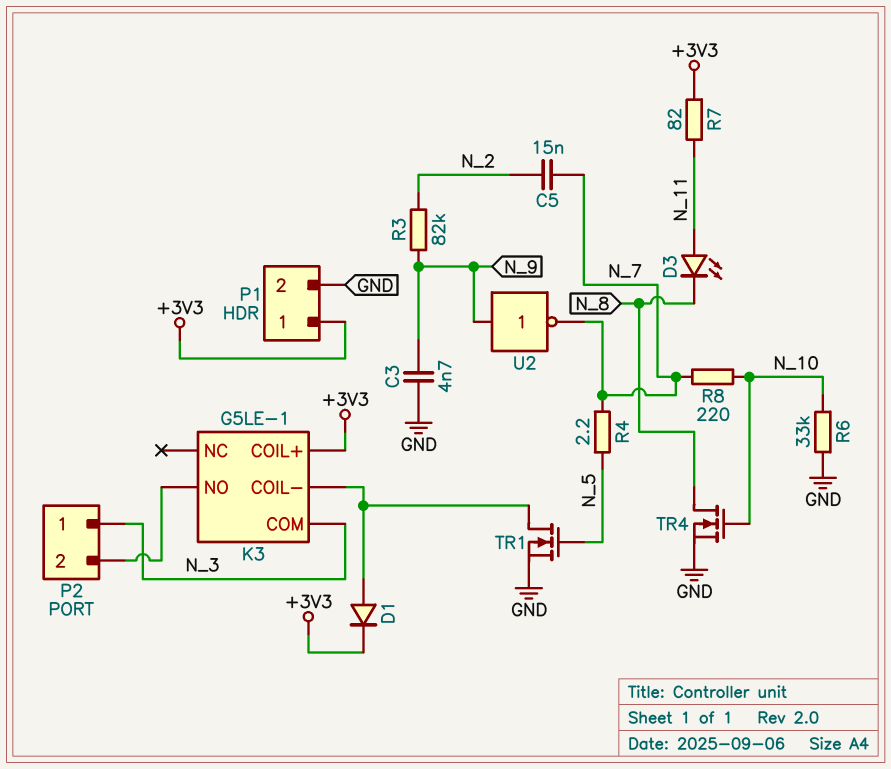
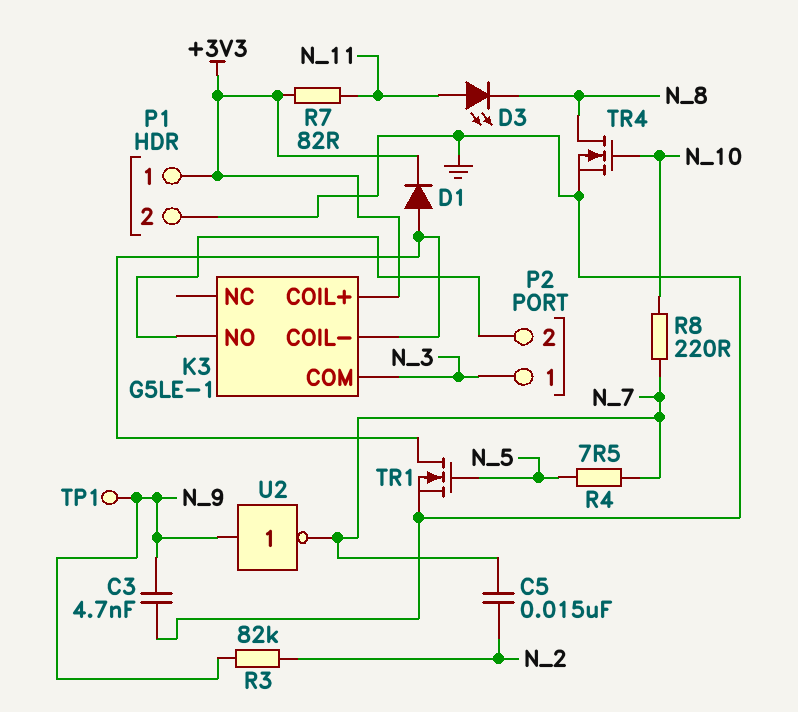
R4: 2.2 (N_5, N_7) -> 7.5 (N_5, N_7)
R6: 33k (GND, N_10) -> none
TP1: none -> test point (N_9)

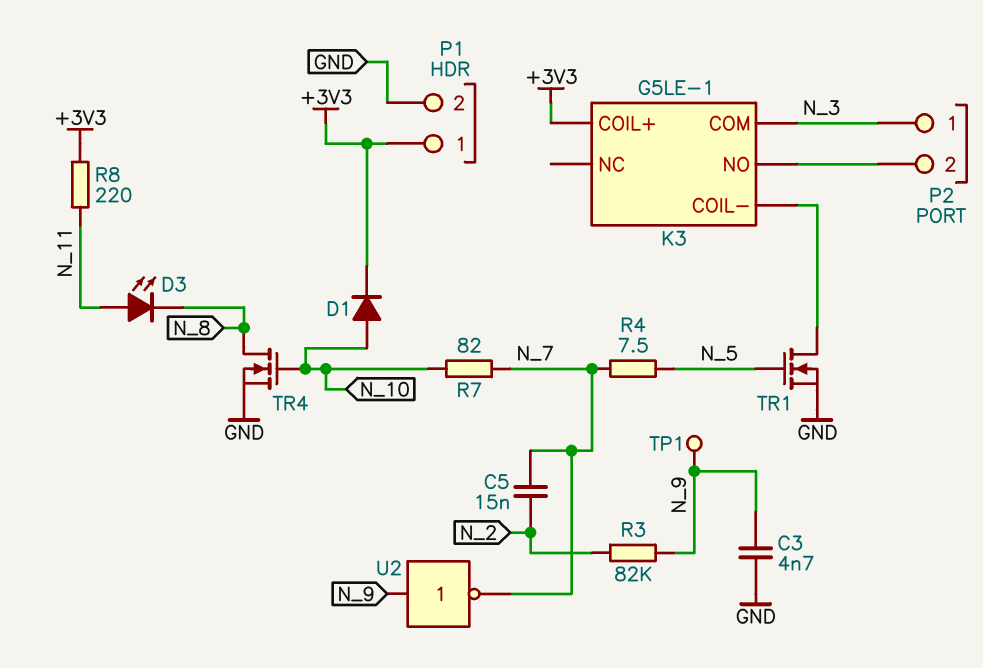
D1: diode (A K3/COIL-, K +3V3) -> diode (A N_10, K +3V3)
R7: 82 (+3V3, N_11) -> 82 (N_7, N_10)
R8: 220 (N_7, N_10) -> 220 (+3V3, N_11)

